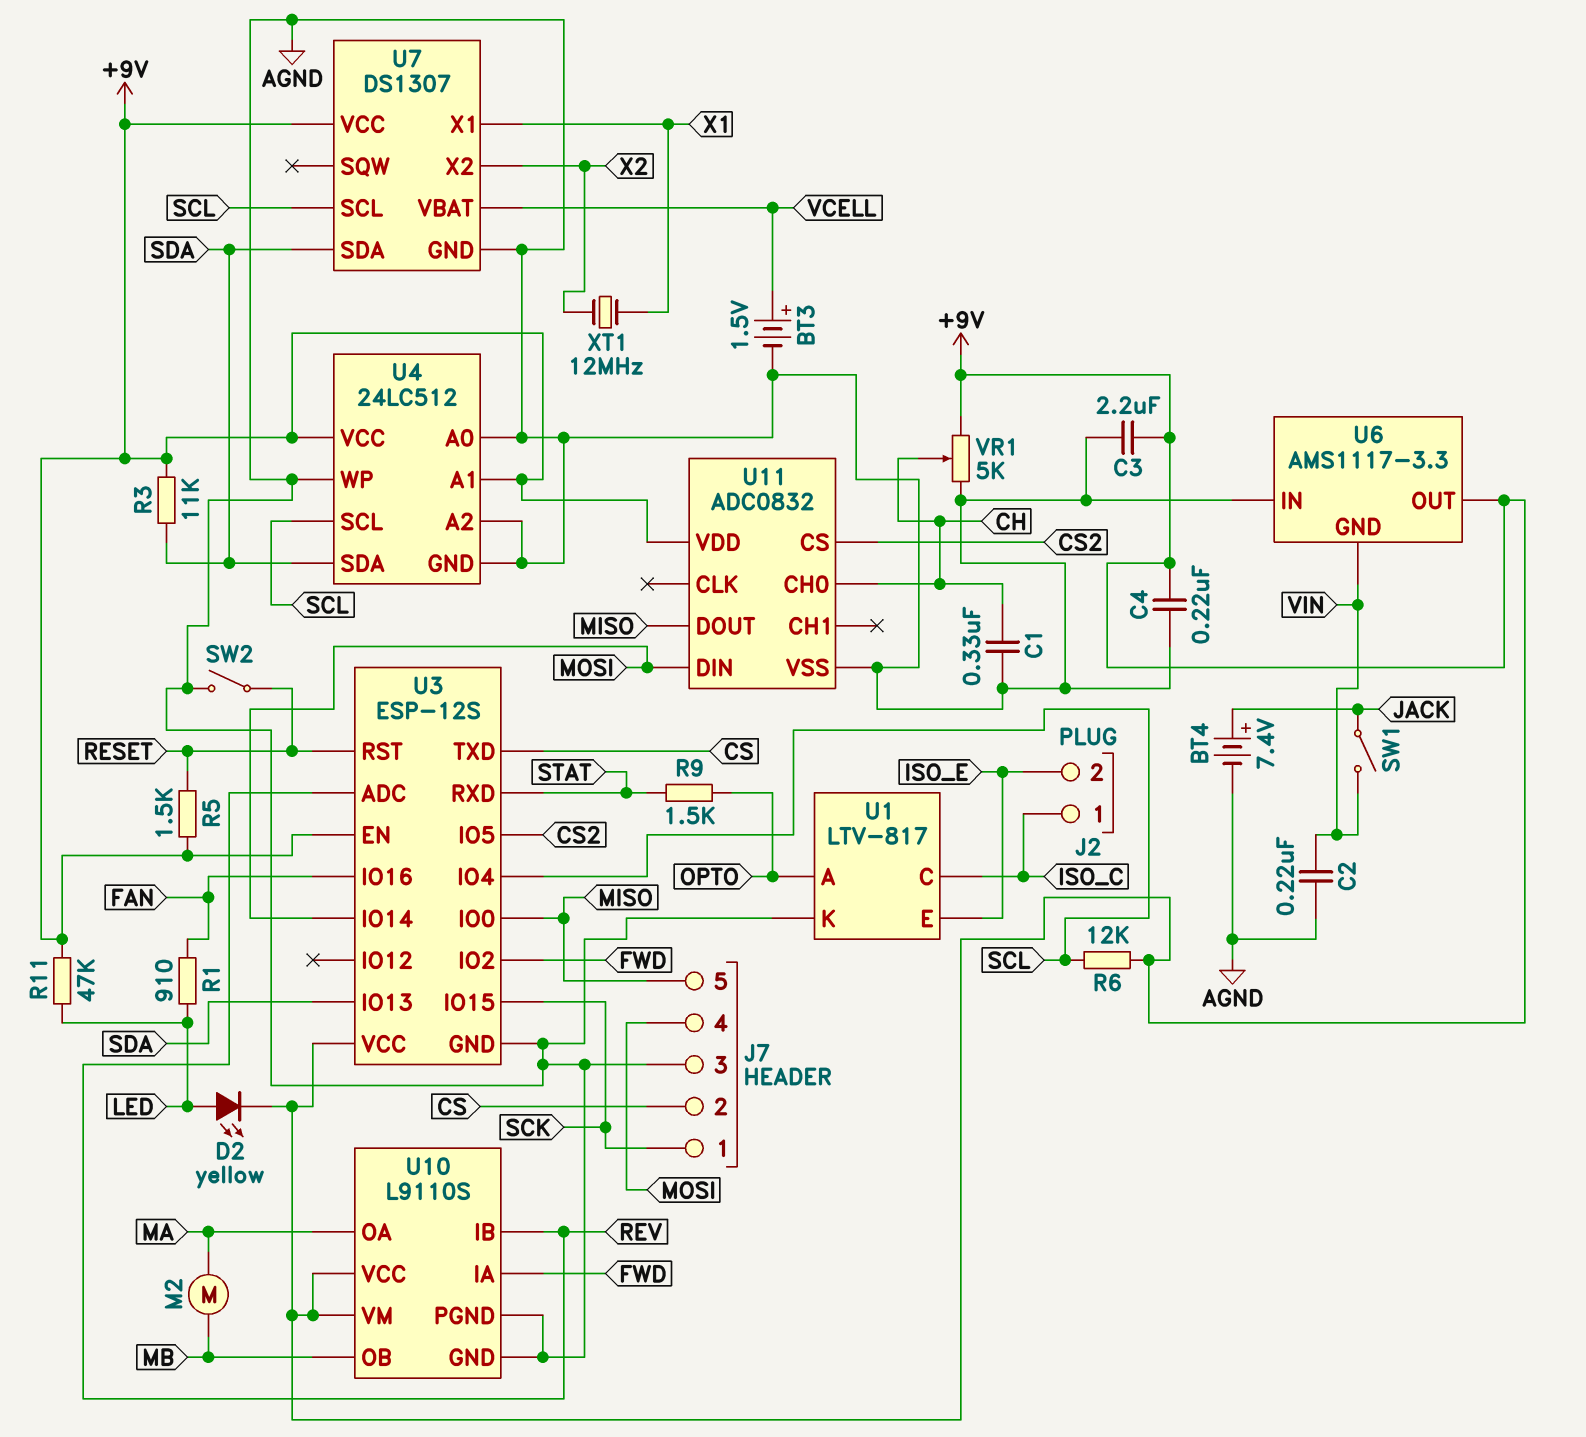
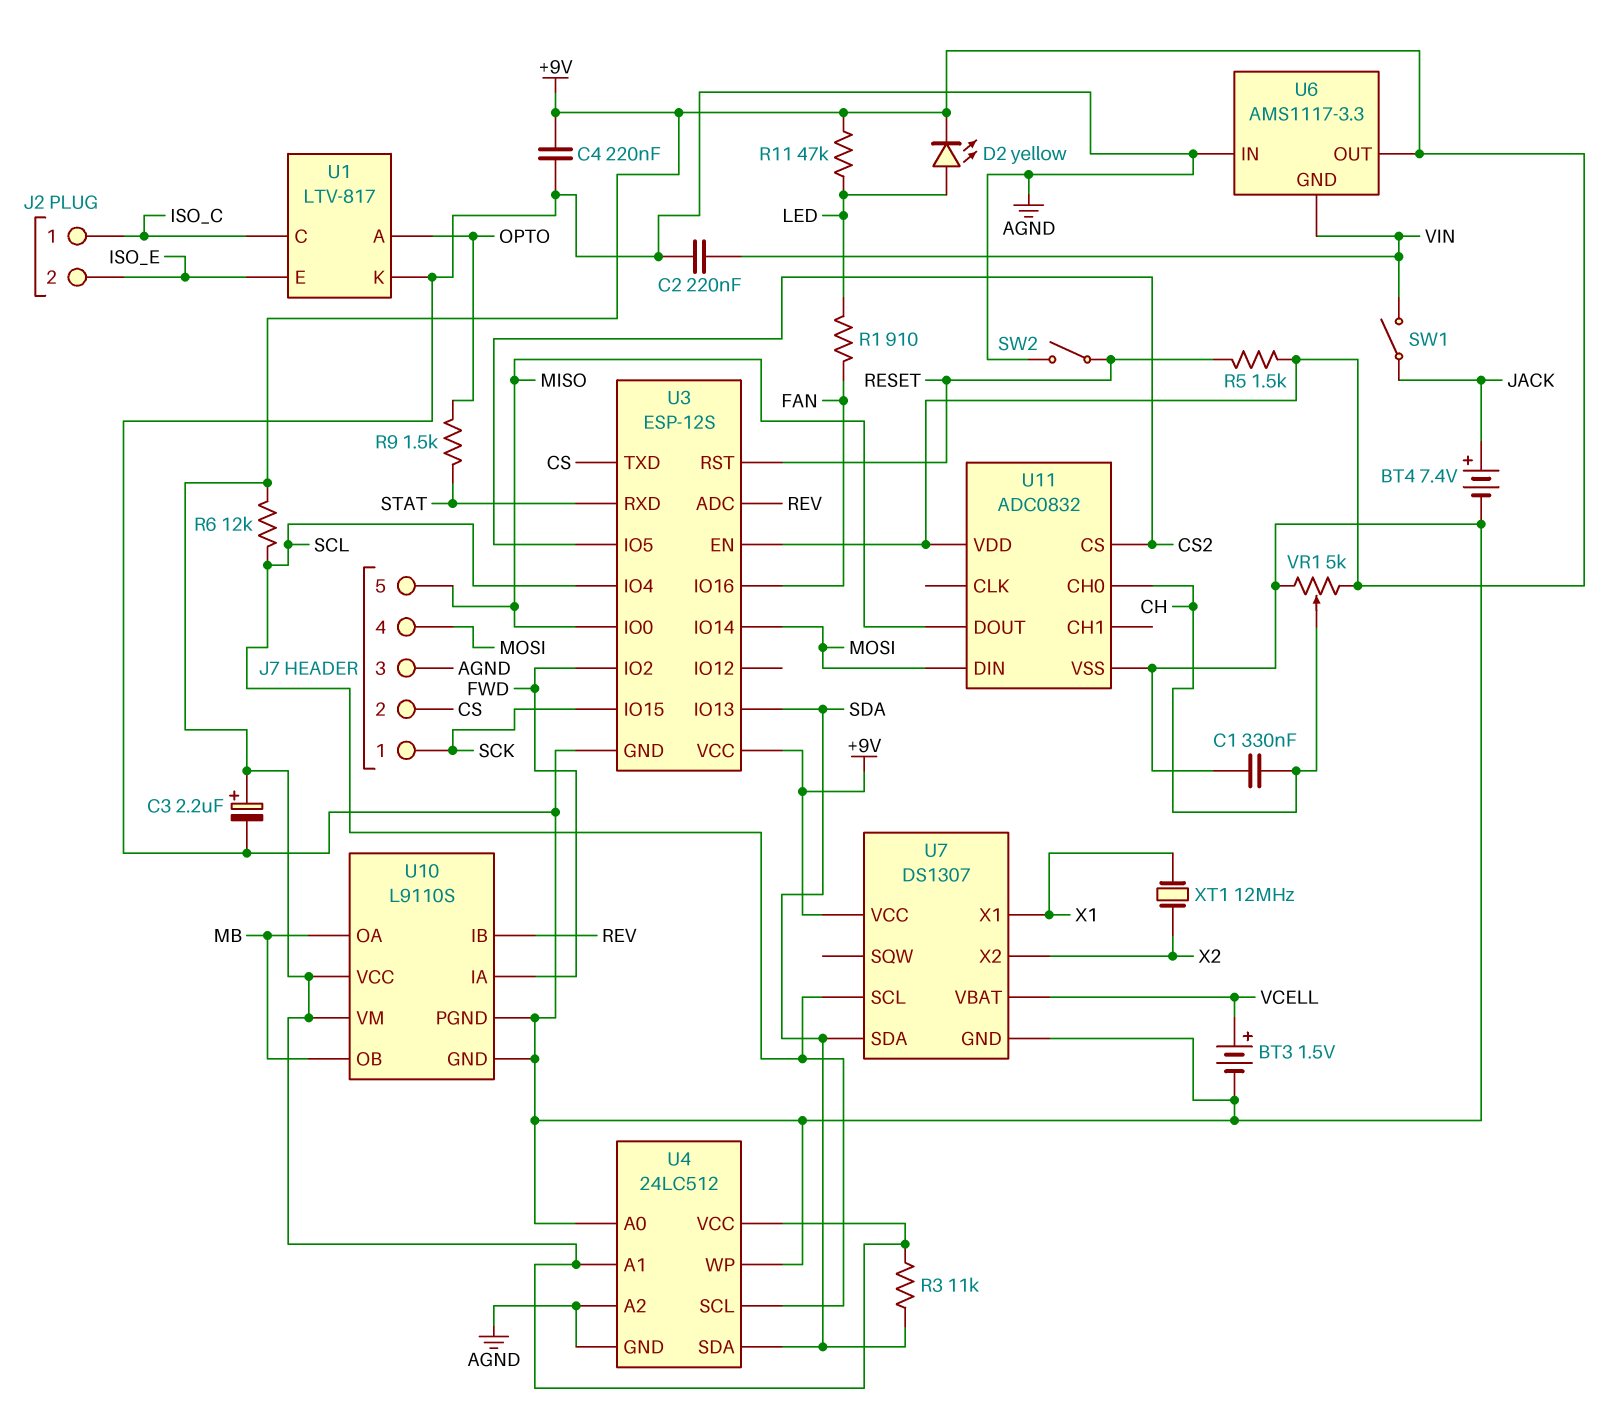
C3: 2.2uF (+9V, AGND) -> 2.2uF (plus +9V, minus AGND)
M2: motor (MA, MB) -> none
U10 pin OA: MA -> MB

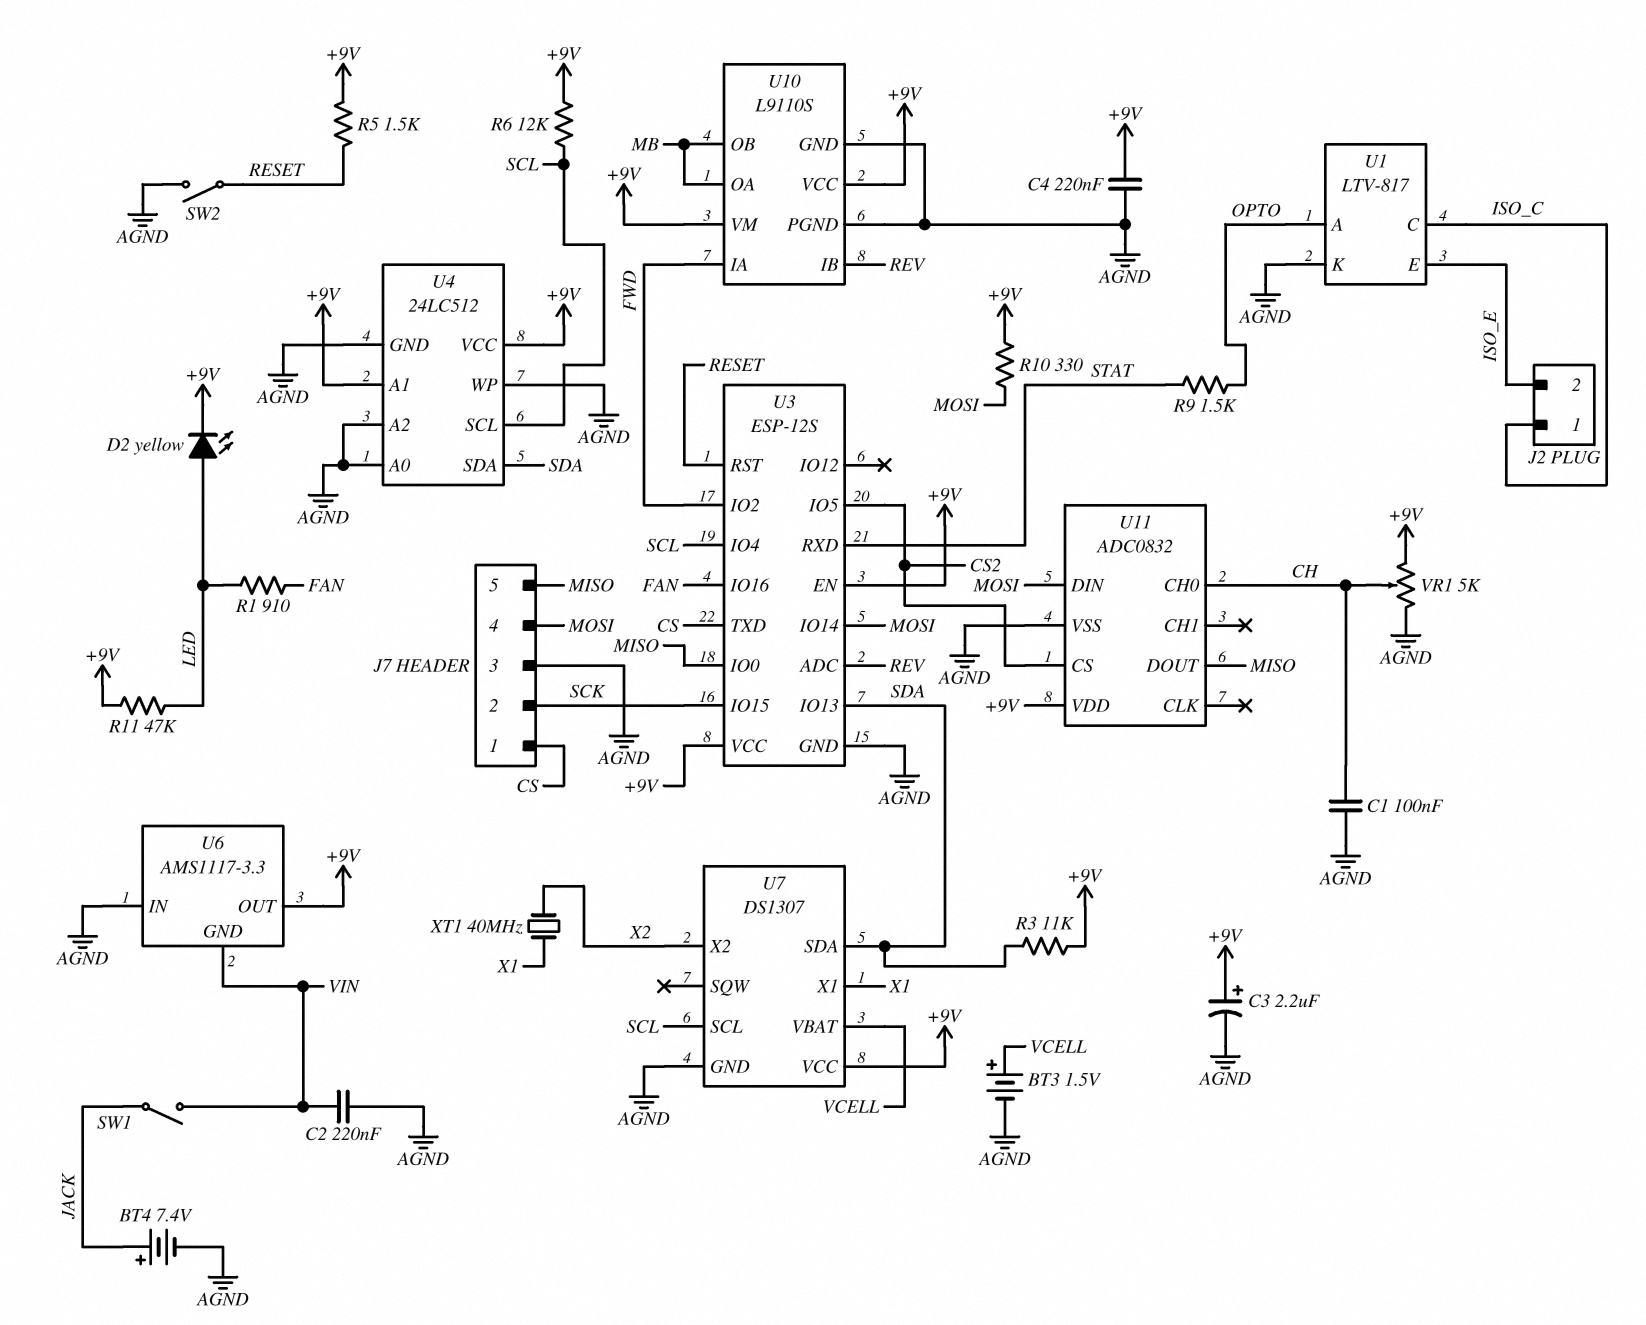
C1: 330nF (AGND, CH) -> 100nF (AGND, CH)
J7 pin 1: SCK -> CS
J7 pin 2: CS -> SCK
R10: none -> 330 (+9V, MOSI)
XT1: 12MHz (X1, X2) -> 40MHz (X1, X2)

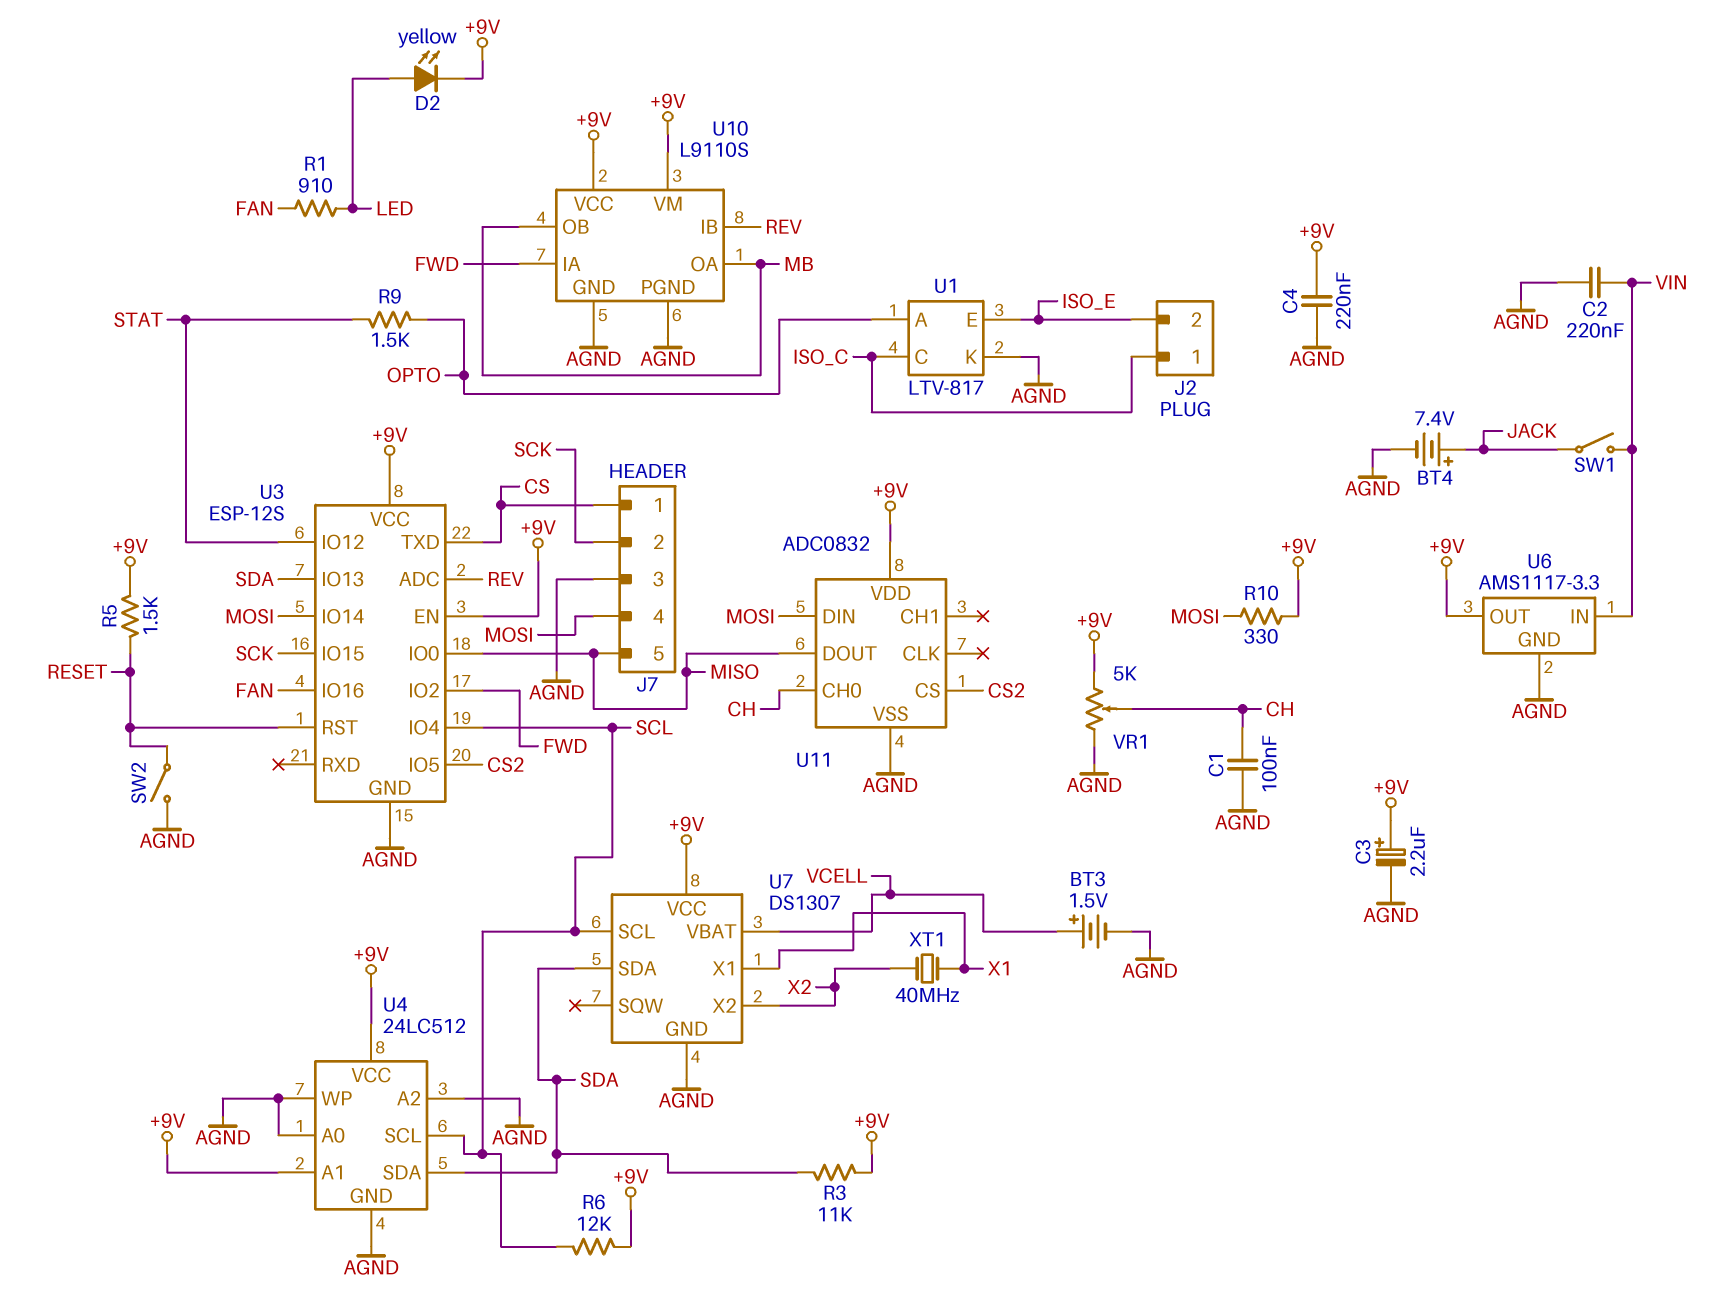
R11: 47k (+9V, LED) -> none
U3 pin IO12: none -> STAT
U3 pin RXD: STAT -> none
U6 pin GND: VIN -> AGND
U6 pin IN: AGND -> VIN

